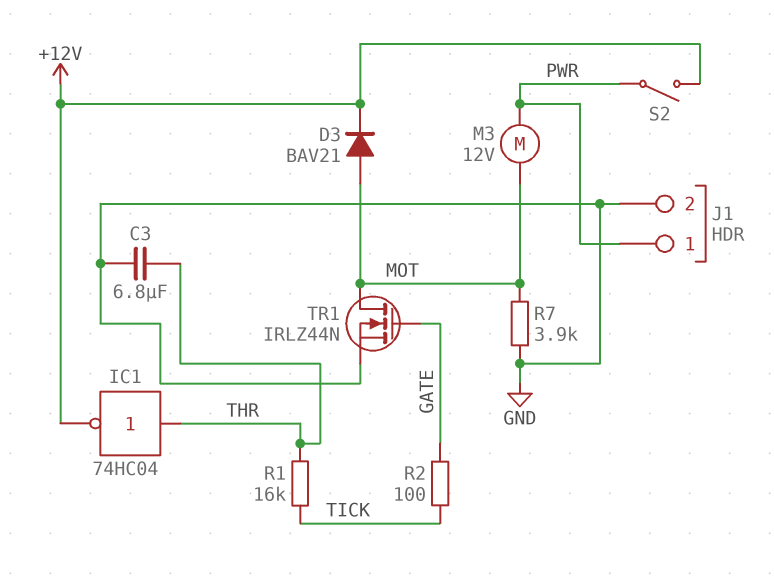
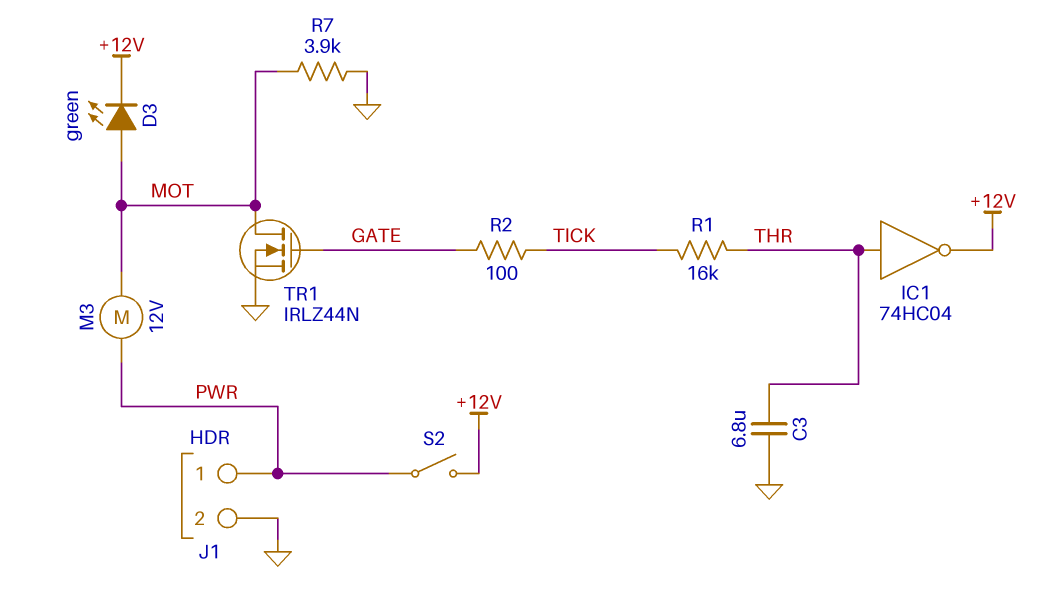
D3: diode BAV21 (A MOT, K +12V) -> LED green (A MOT, K +12V)

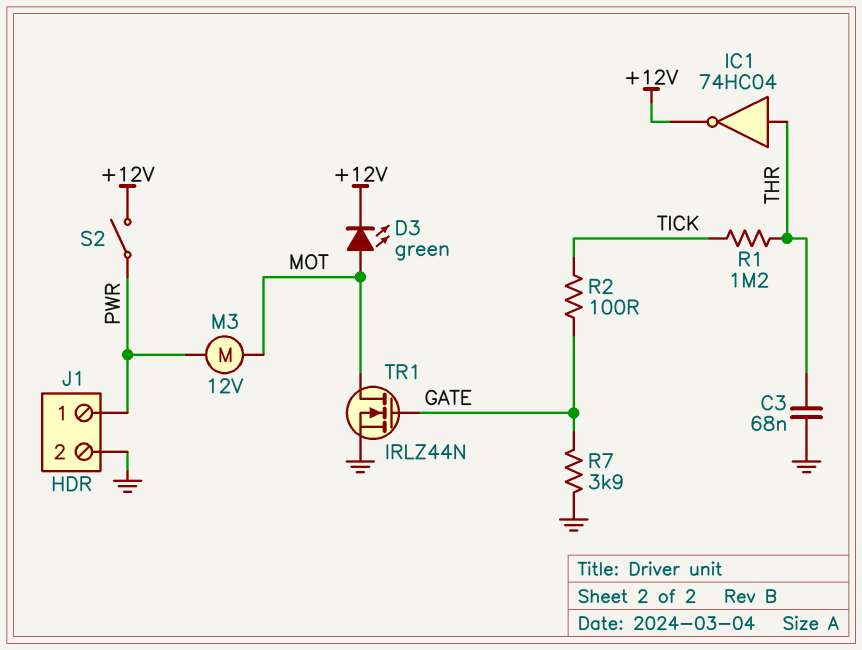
C3: 6.8uF (GND, THR) -> 68nF (GND, THR)
R1: 16k (THR, TICK) -> 1.2M (THR, TICK)
R7: 3.9k (GND, MOT) -> 3.9k (GATE, GND)

